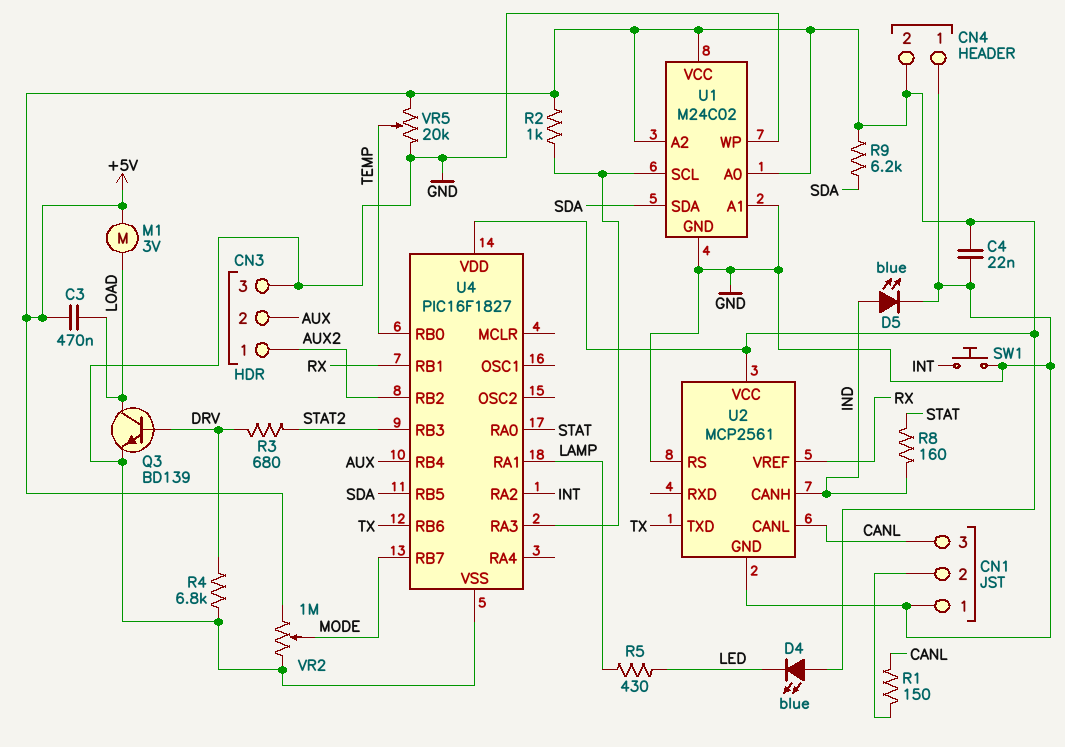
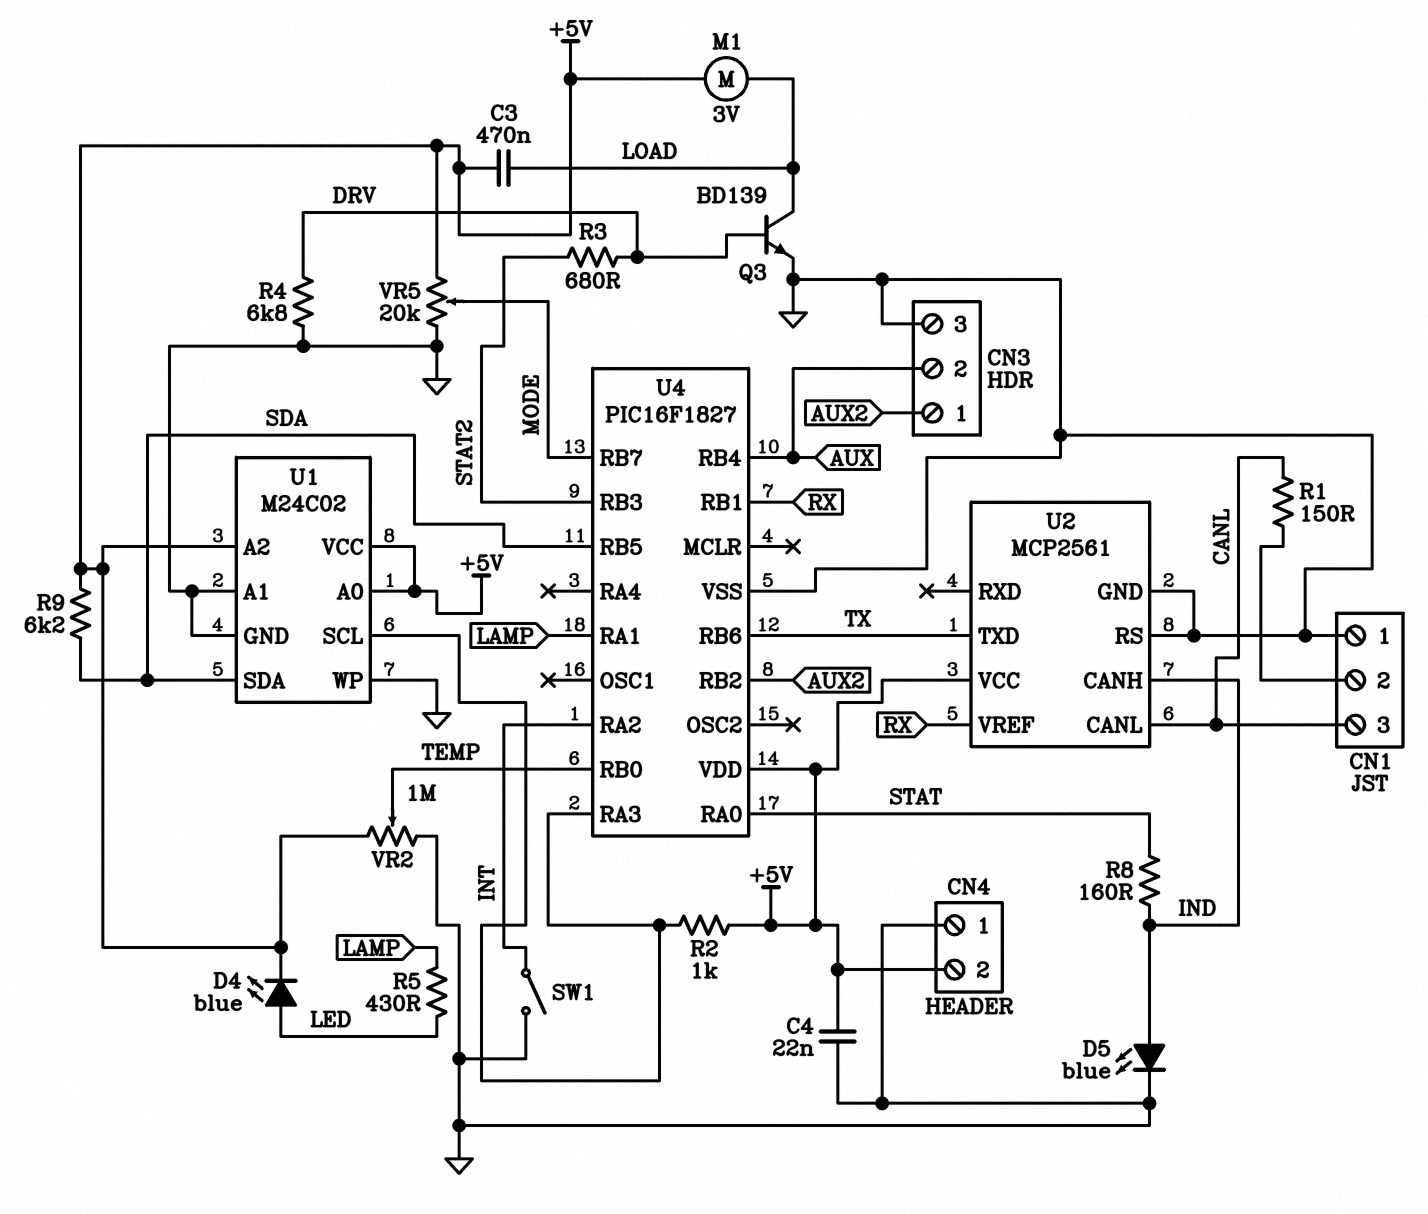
D4: LED blue (A +5V, K LED) -> LED blue (A LED, K +5V)
SW1: button (GND, INT) -> switch (GND, INT)
VR2: 1M (+5V, GND, wiper MODE) -> 1M (+5V, GND, wiper TEMP)
VR5: 20k (+5V, GND, wiper TEMP) -> 20k (+5V, GND, wiper MODE)

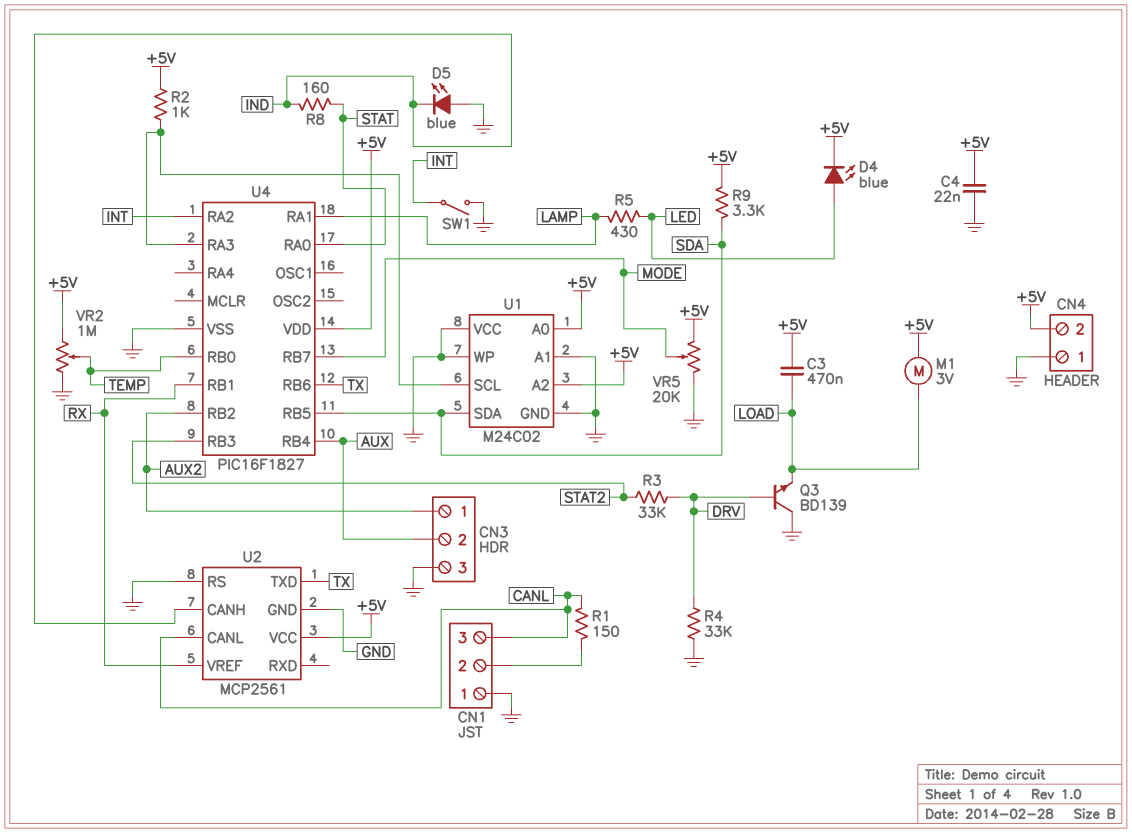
D5: LED blue (A IND, K GND) -> LED blue (A GND, K IND)
Q3: NPN BD139 (B DRV, C LOAD, E GND) -> NPN BD139 (B DRV, C GND, E LOAD)
R3: 680 (DRV, STAT2) -> 33k (DRV, STAT2)
R4: 6.8k (DRV, GND) -> 33k (DRV, GND)
R9: 6.2k (+5V, SDA) -> 3.3k (+5V, SDA)
U1 pin VCC: +5V -> GND

